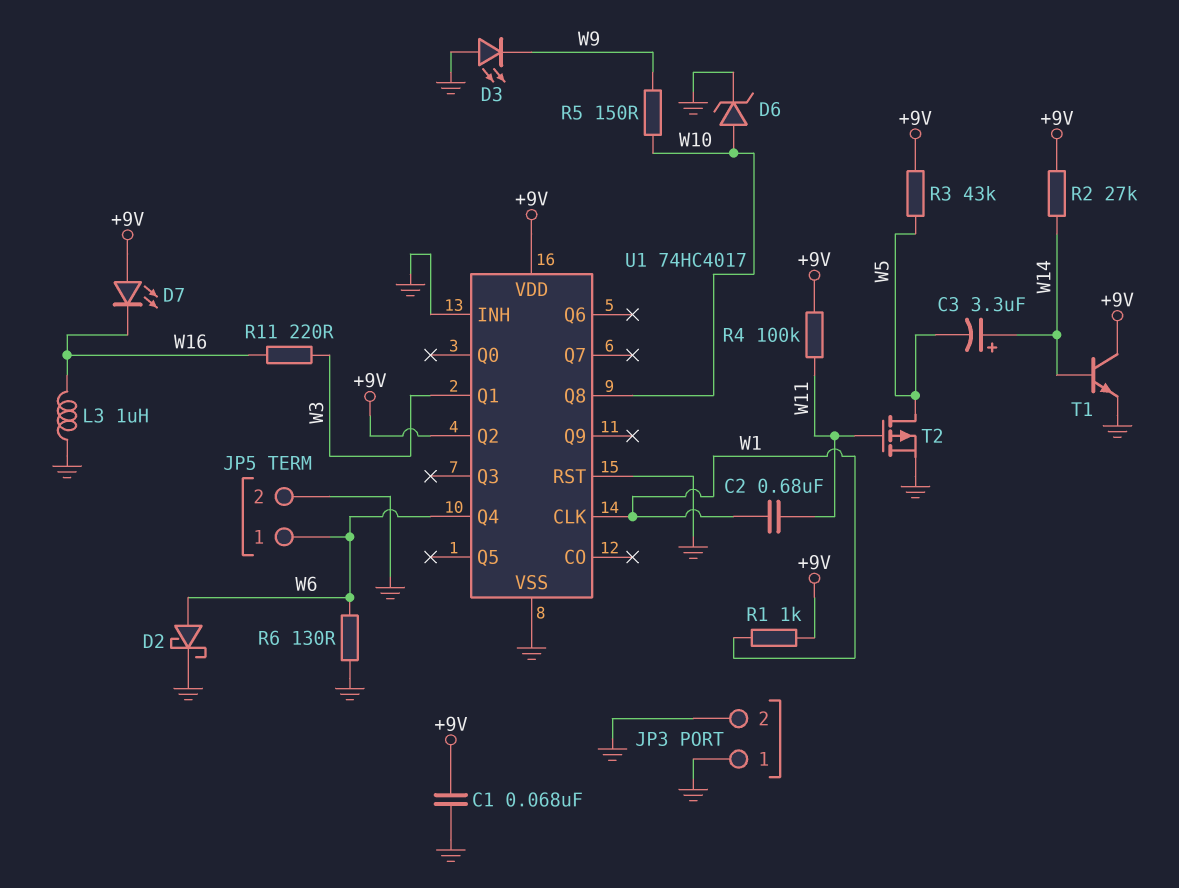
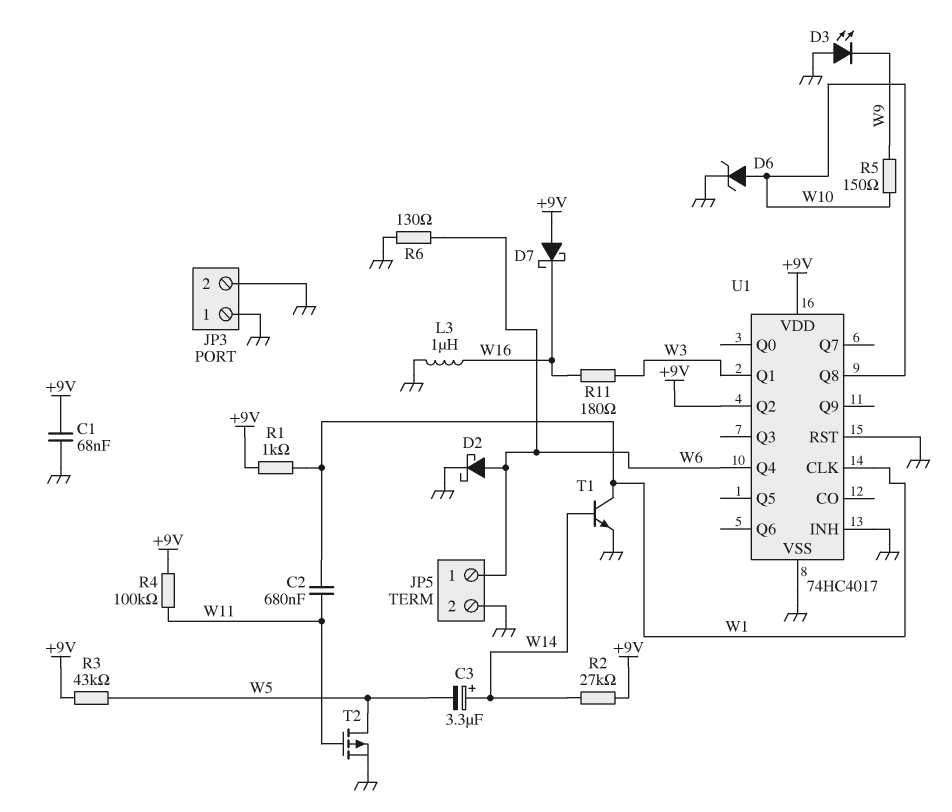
D7: LED (A +9V, K W16) -> schottky (A +9V, K W16)
R11: 220 (W3, W16) -> 180 (W3, W16)
T1: NPN (B W14, C +9V, E GND) -> NPN (B W14, C W1, E GND)

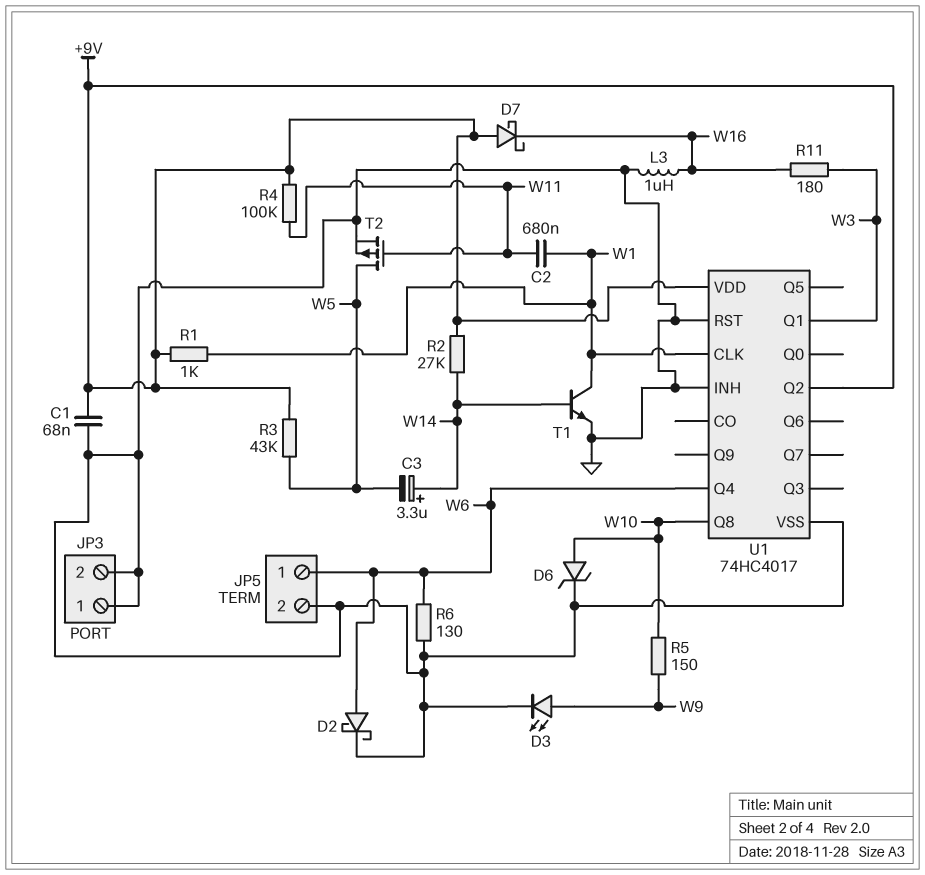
D3: LED (A GND, K W9) -> LED (A W9, K GND)

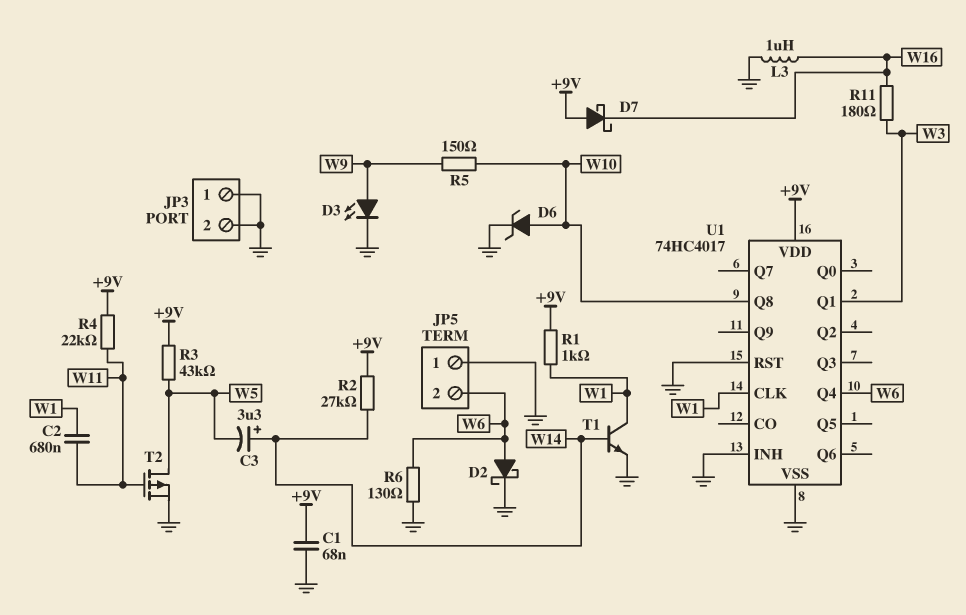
JP5 pin 1: W6 -> GND
JP5 pin 2: GND -> W6
R4: 100k (+9V, W11) -> 22k (+9V, W11)
U1 pin Q2: +9V -> none

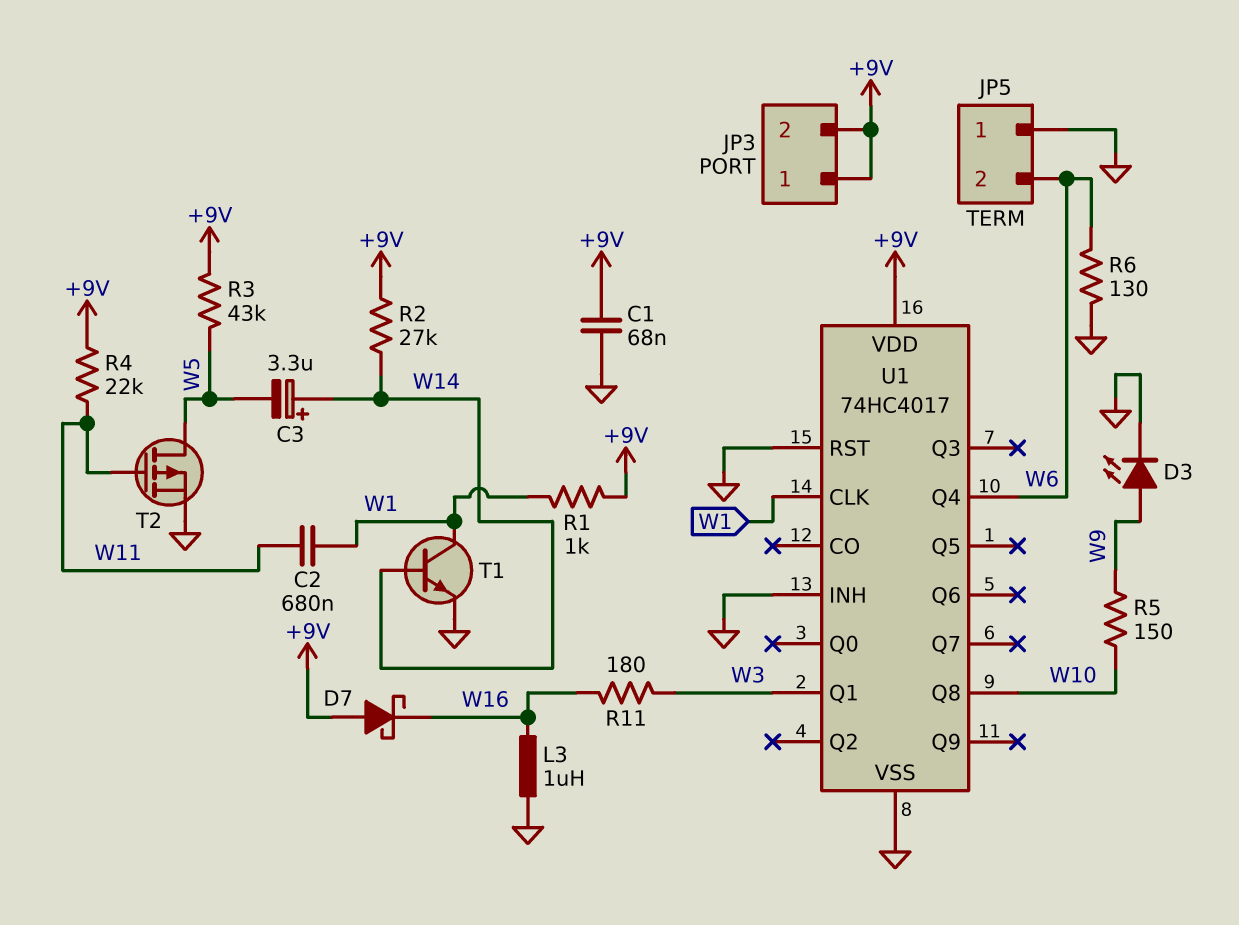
D2: schottky (A W6, K GND) -> none
D6: zener (A W10, K GND) -> none
JP3 pin 1: GND -> +9V
JP3 pin 2: GND -> +9V

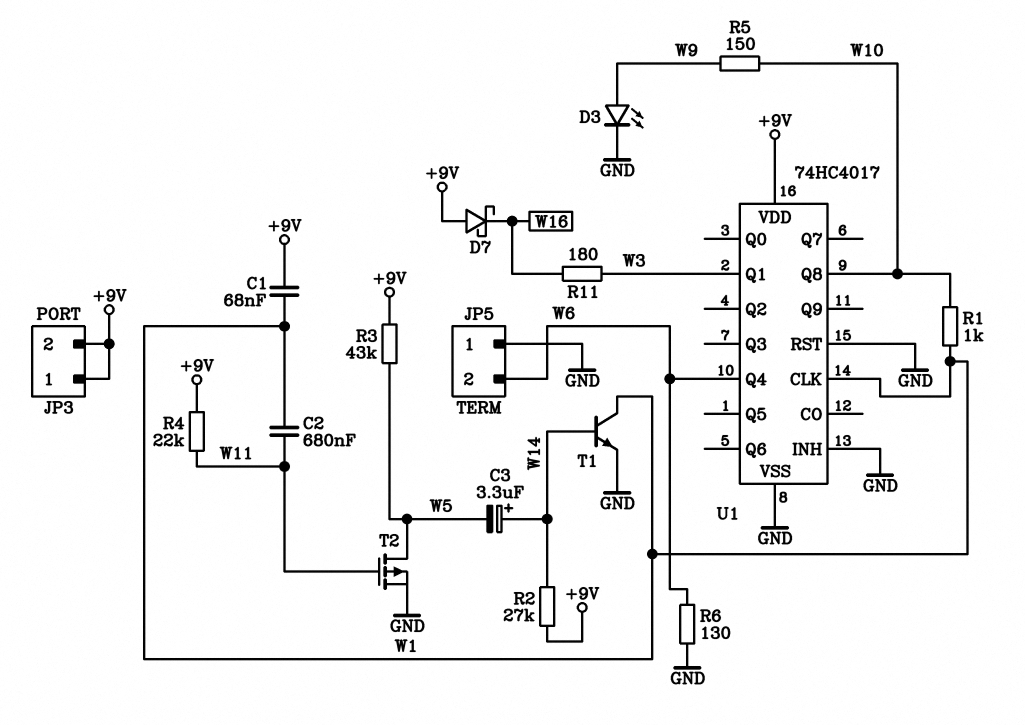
C1: 68nF (+9V, GND) -> 68nF (+9V, W1)
L3: 1uH (GND, W16) -> none
R1: 1k (+9V, W1) -> 1k (W1, W10)

